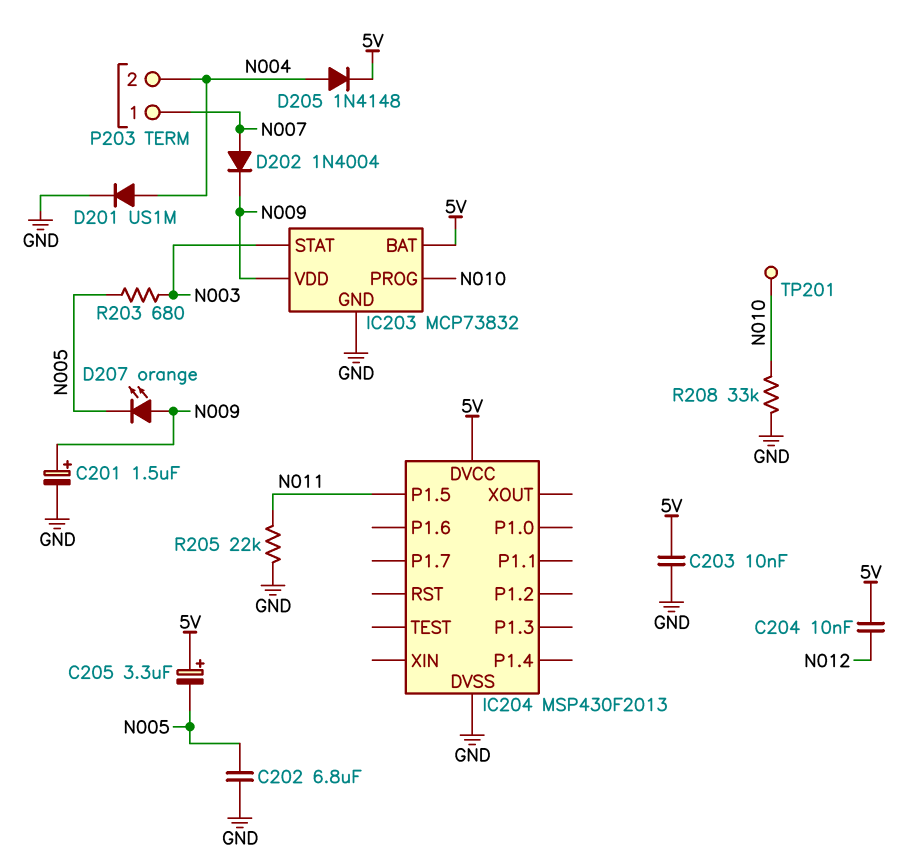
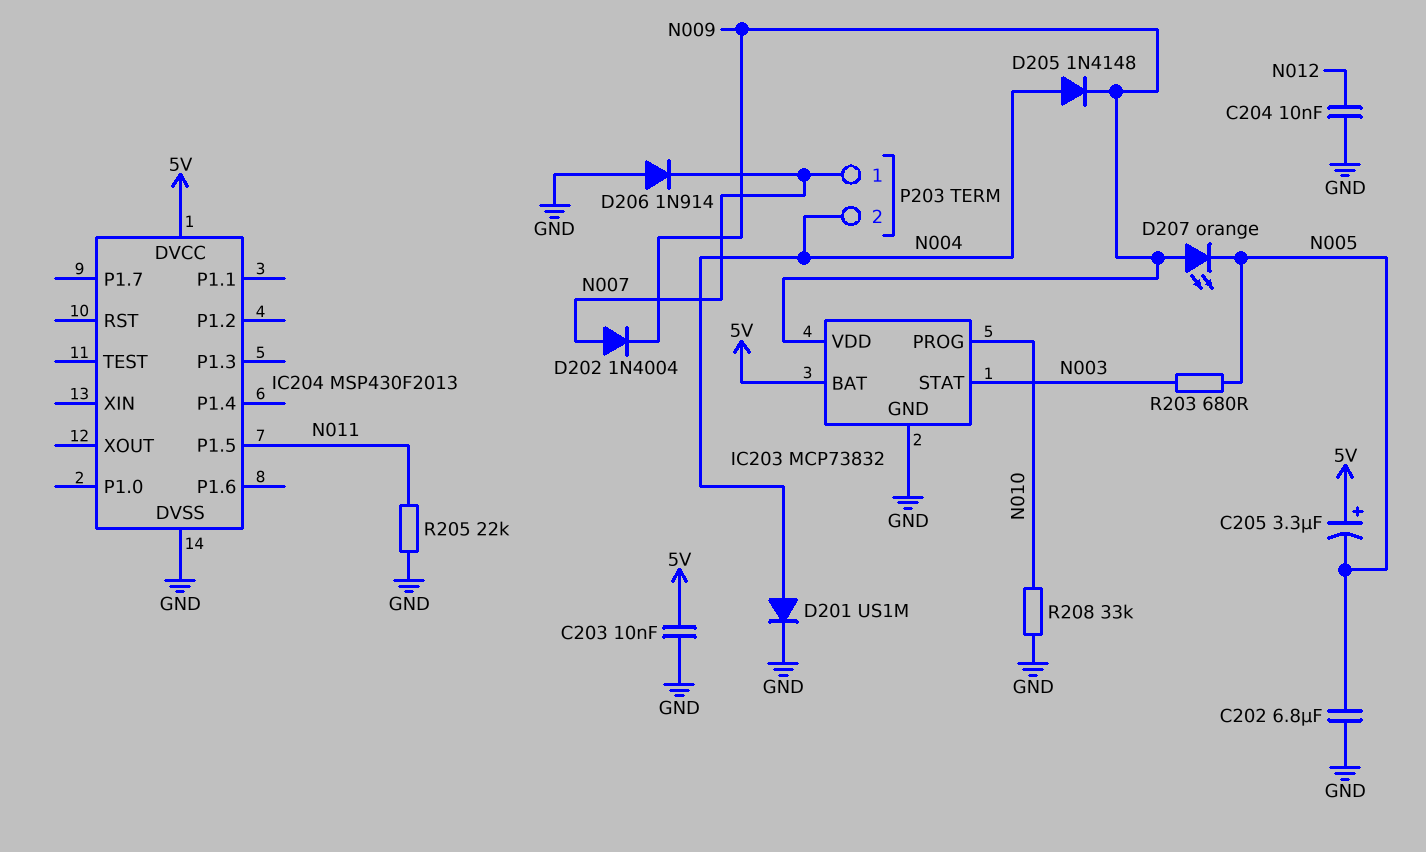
C201: 1.5uF (plus N009, minus GND) -> none
C204: 10nF (5V, N012) -> 10nF (GND, N012)
D205: diode 1N4148 (A N004, K 5V) -> diode 1N4148 (A N004, K N009)
D206: none -> diode 1N914 (A GND, K N007)
TP201: test point (N010) -> none

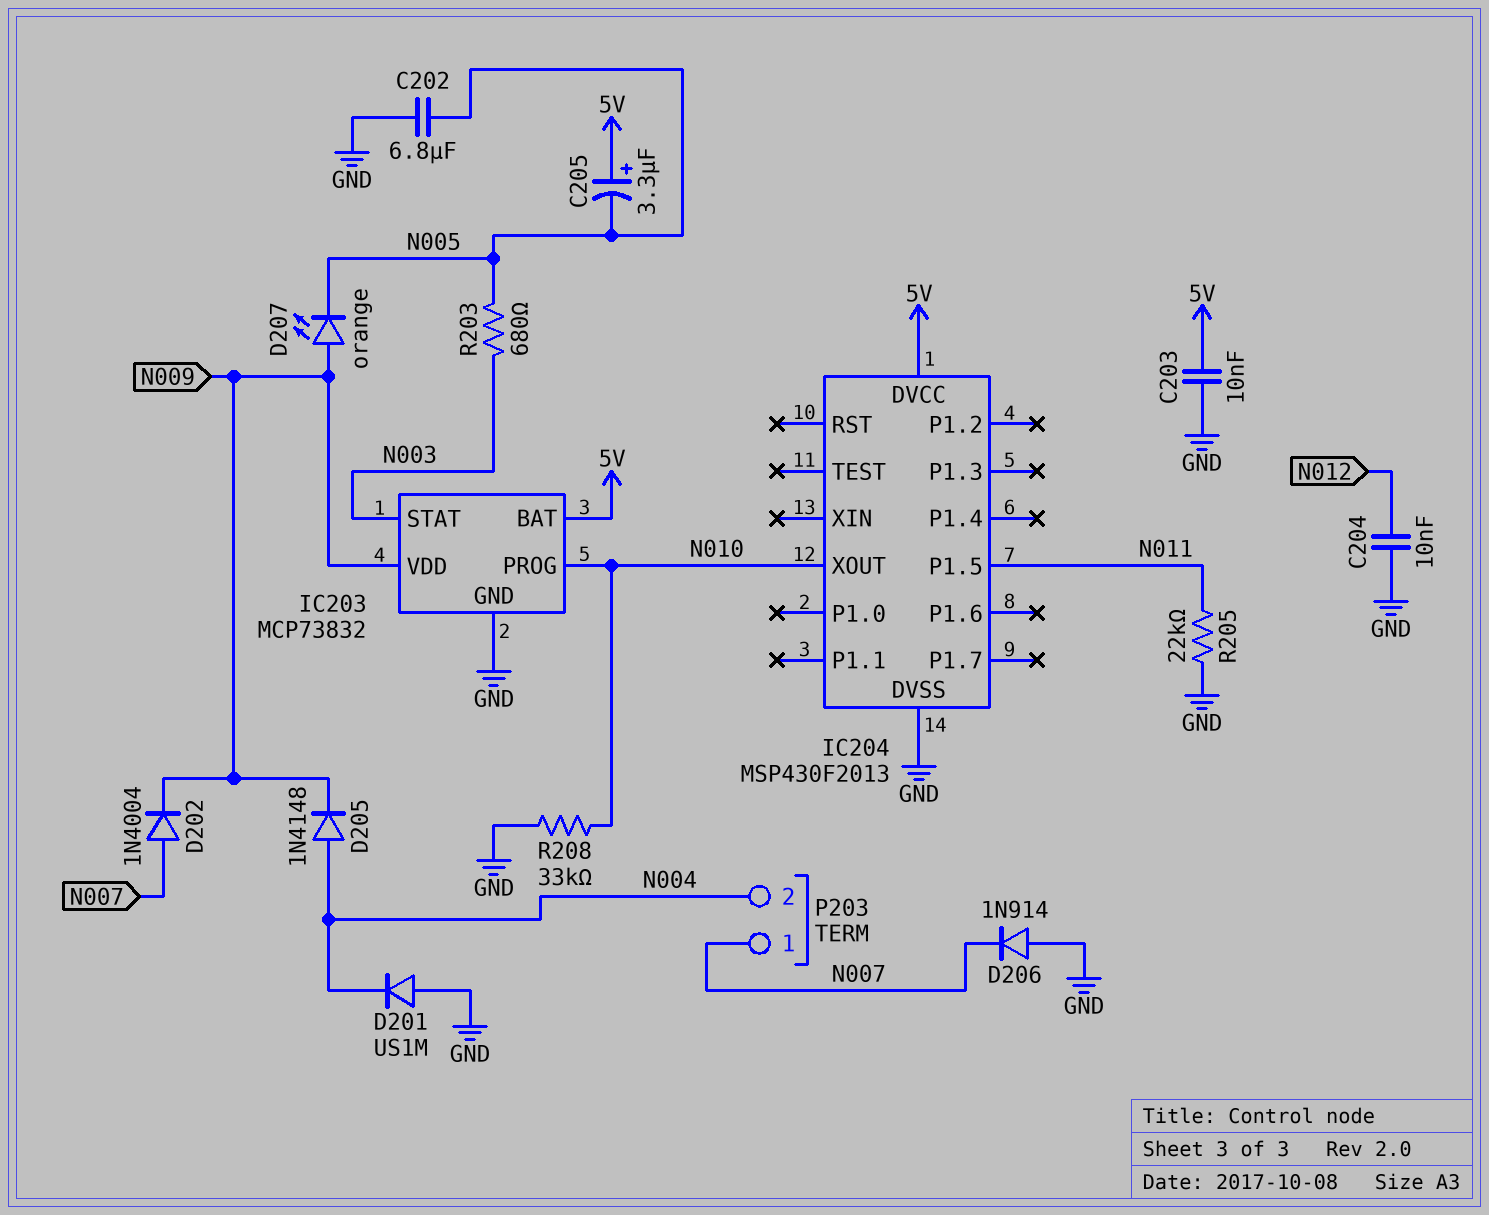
D201: diode US1M (A N004, K GND) -> diode US1M (A GND, K N004)
IC204 pin XOUT: none -> N010

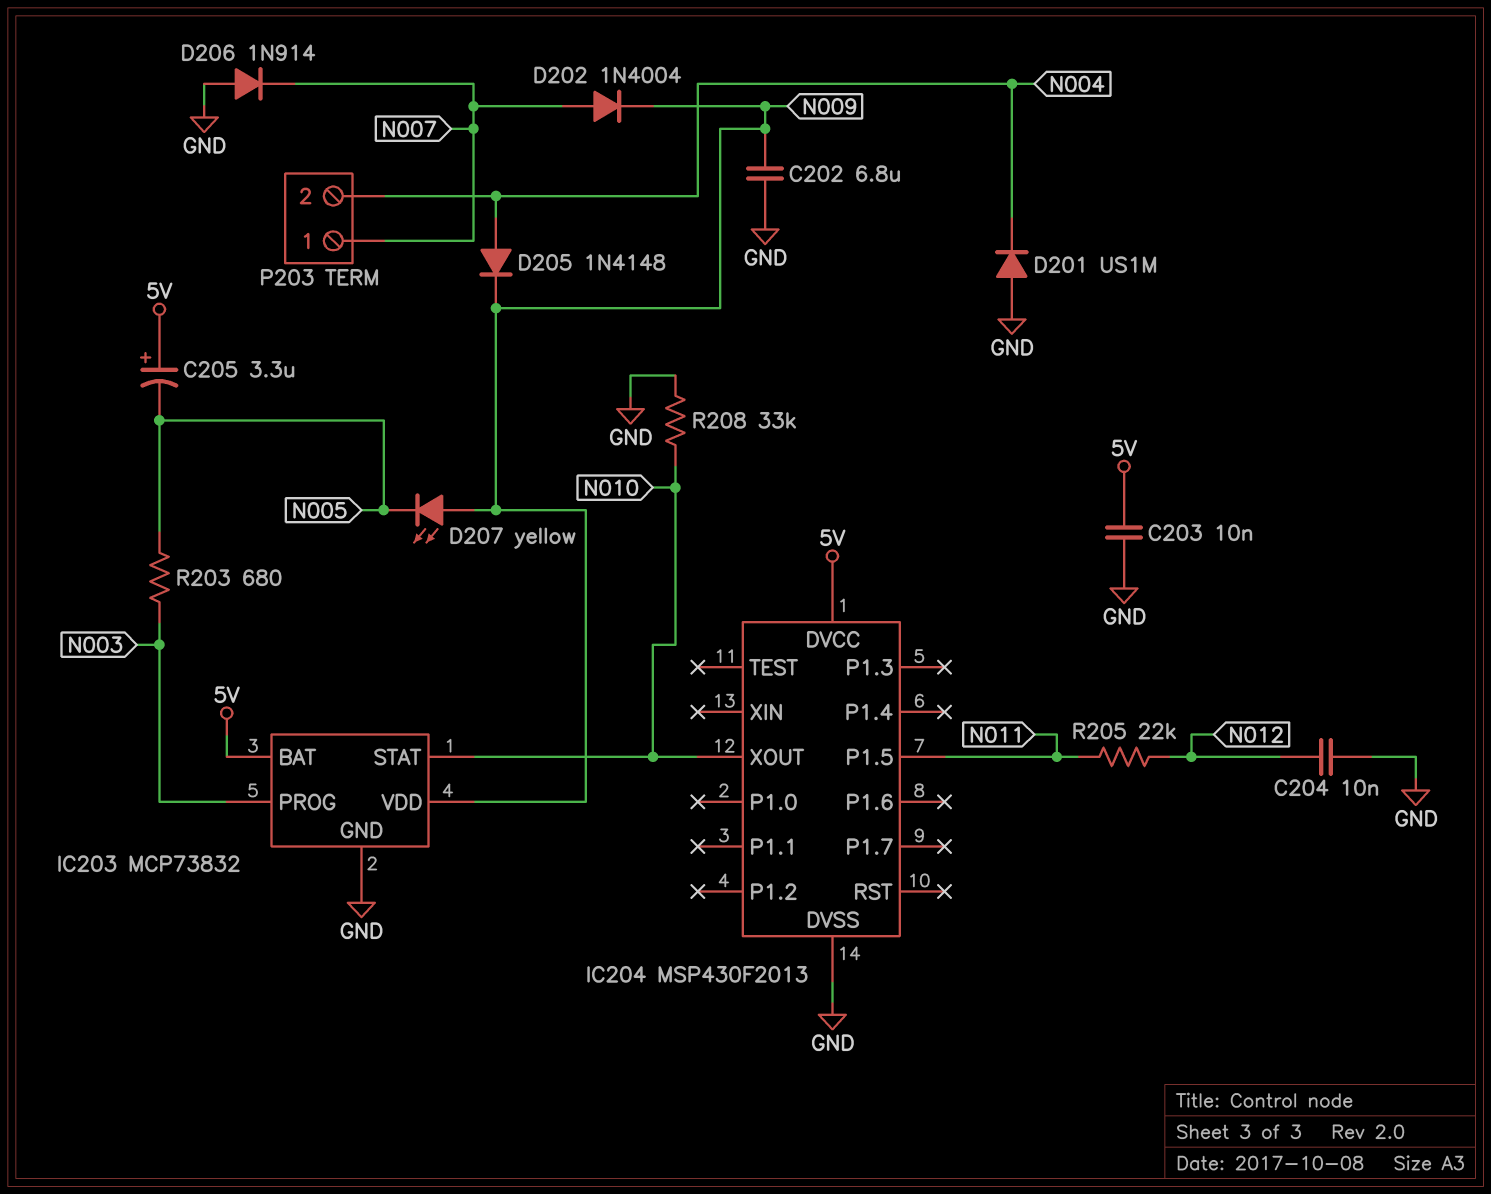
C202: 6.8uF (GND, N005) -> 6.8uF (GND, N009)
D207: LED orange (A N009, K N005) -> LED yellow (A N009, K N005)
IC203 pin PROG: N010 -> N003
IC203 pin STAT: N003 -> N010
R205: 22k (GND, N011) -> 22k (N011, N012)

